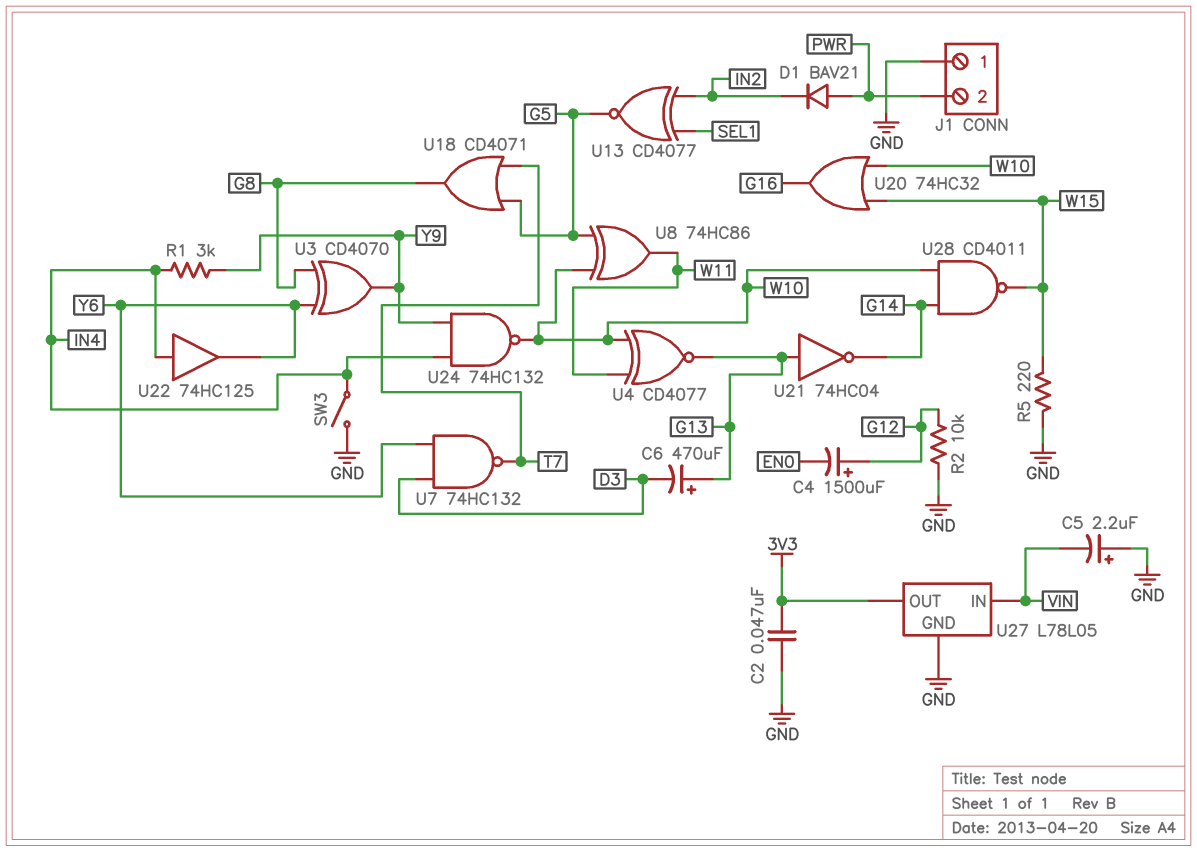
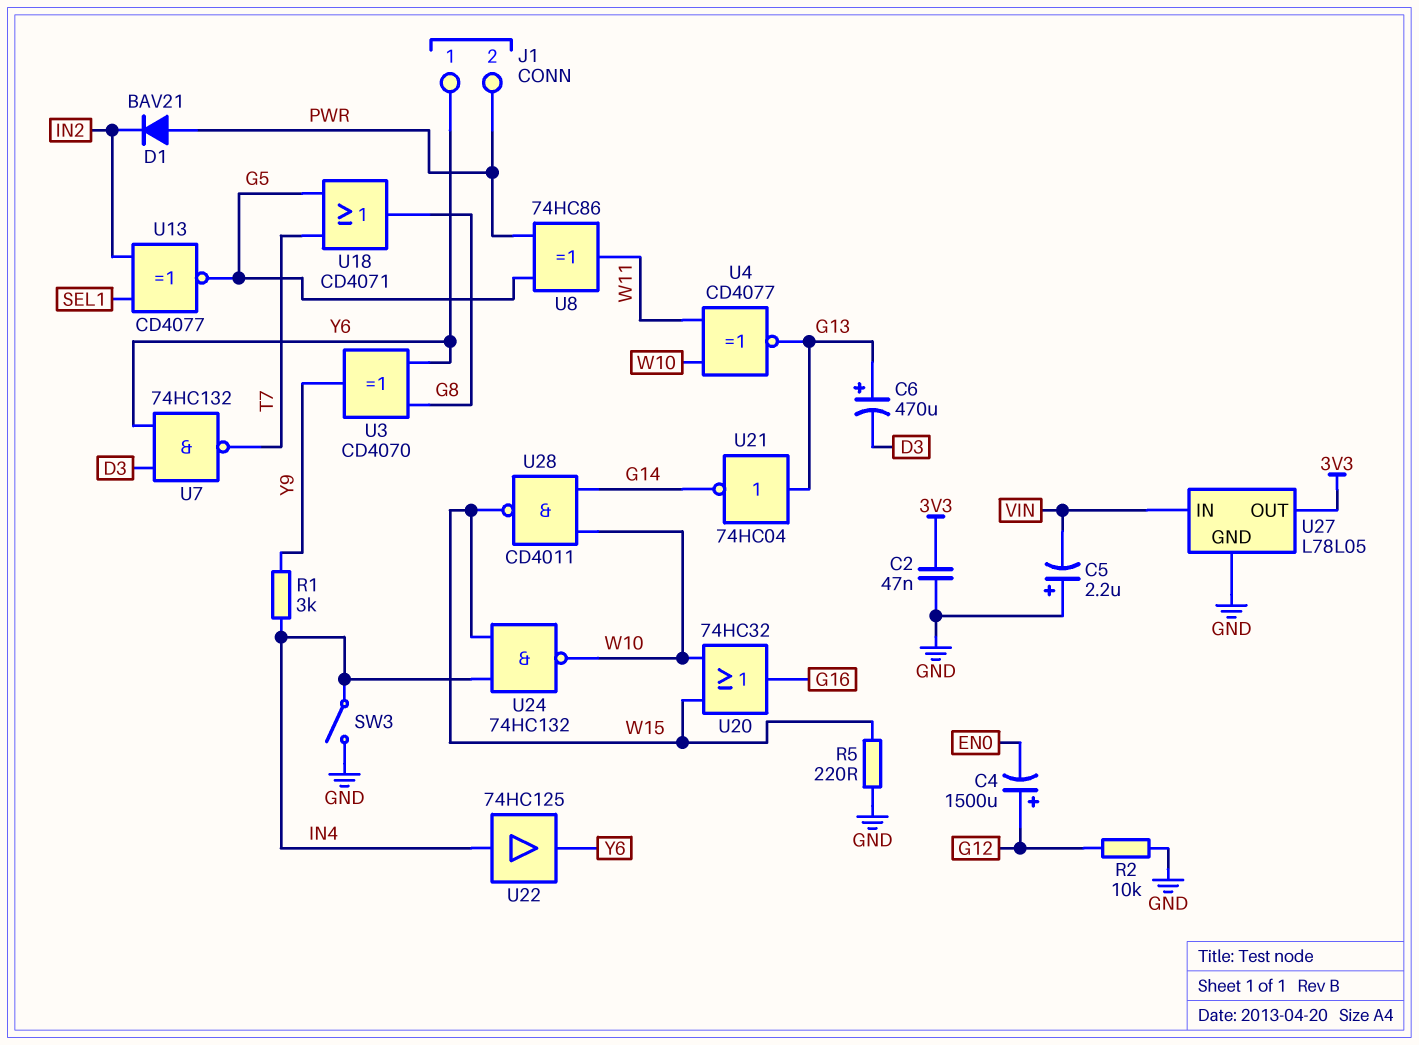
J1 pin 1: GND -> Y6
U8: XOR 74HC86 (in G5, in W10, out W11) -> XOR 74HC86 (in G5, in PWR, out W11)
U24: NAND 74HC132 (in IN4, in Y9, out W10) -> NAND 74HC132 (in IN4, in W15, out W10)

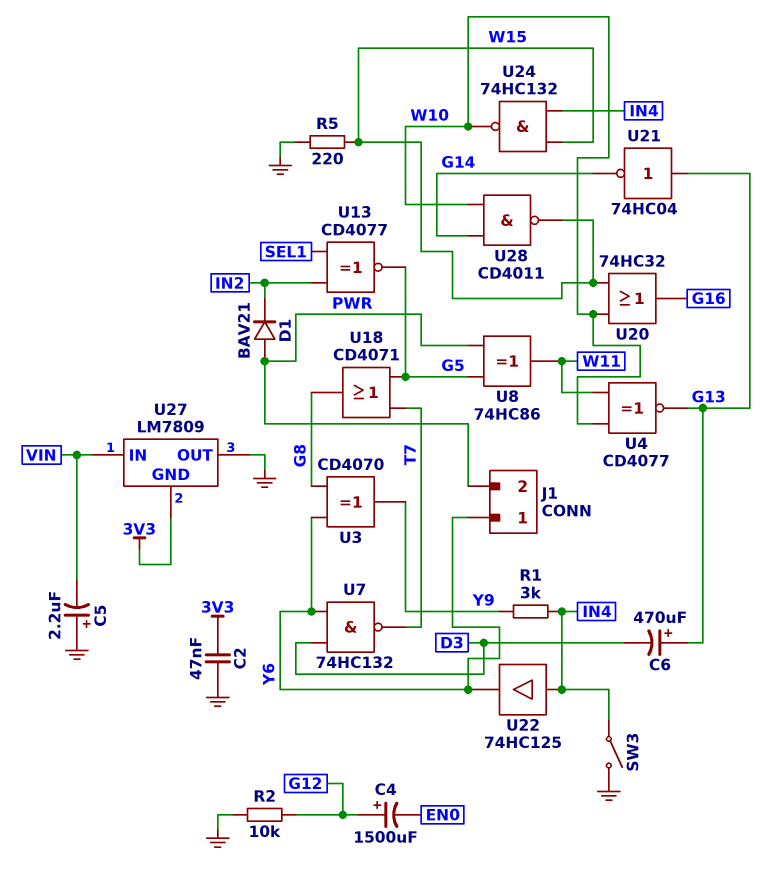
U27: L78L05 -> LM7809
U27 pin GND: GND -> 3V3
U27 pin OUT: 3V3 -> GND

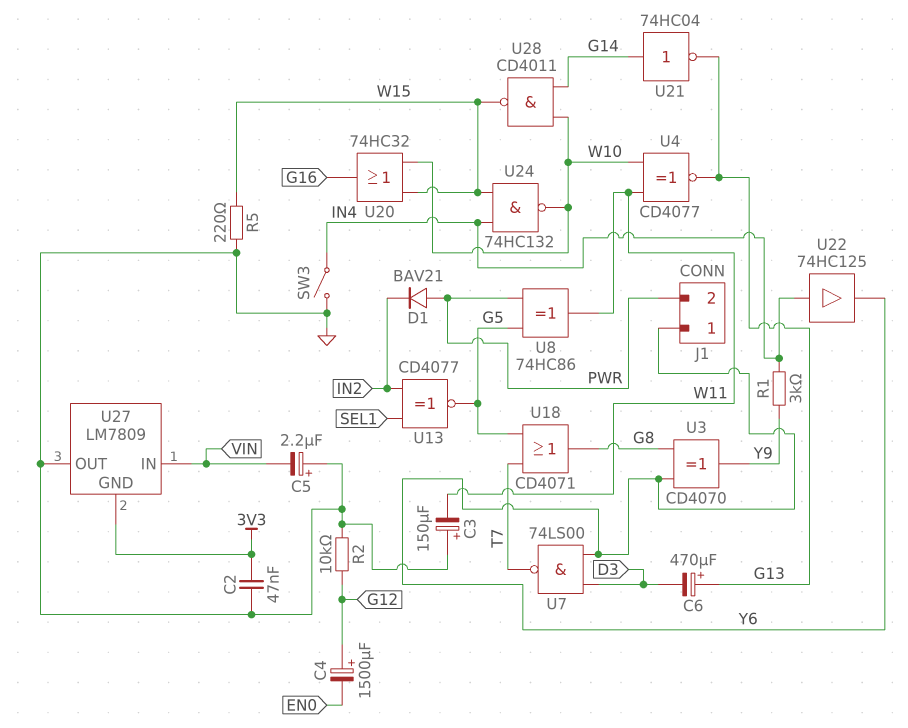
C3: none -> 150uF (plus GND, minus W11)
U7: NAND 74HC132 (in D3, in Y6, out T7) -> NAND 74LS00 (in D3, in Y6, out T7)
U21: NOT 74HC04 (in G13, out G14) -> NOT 74HC04 (in G14, out G13)

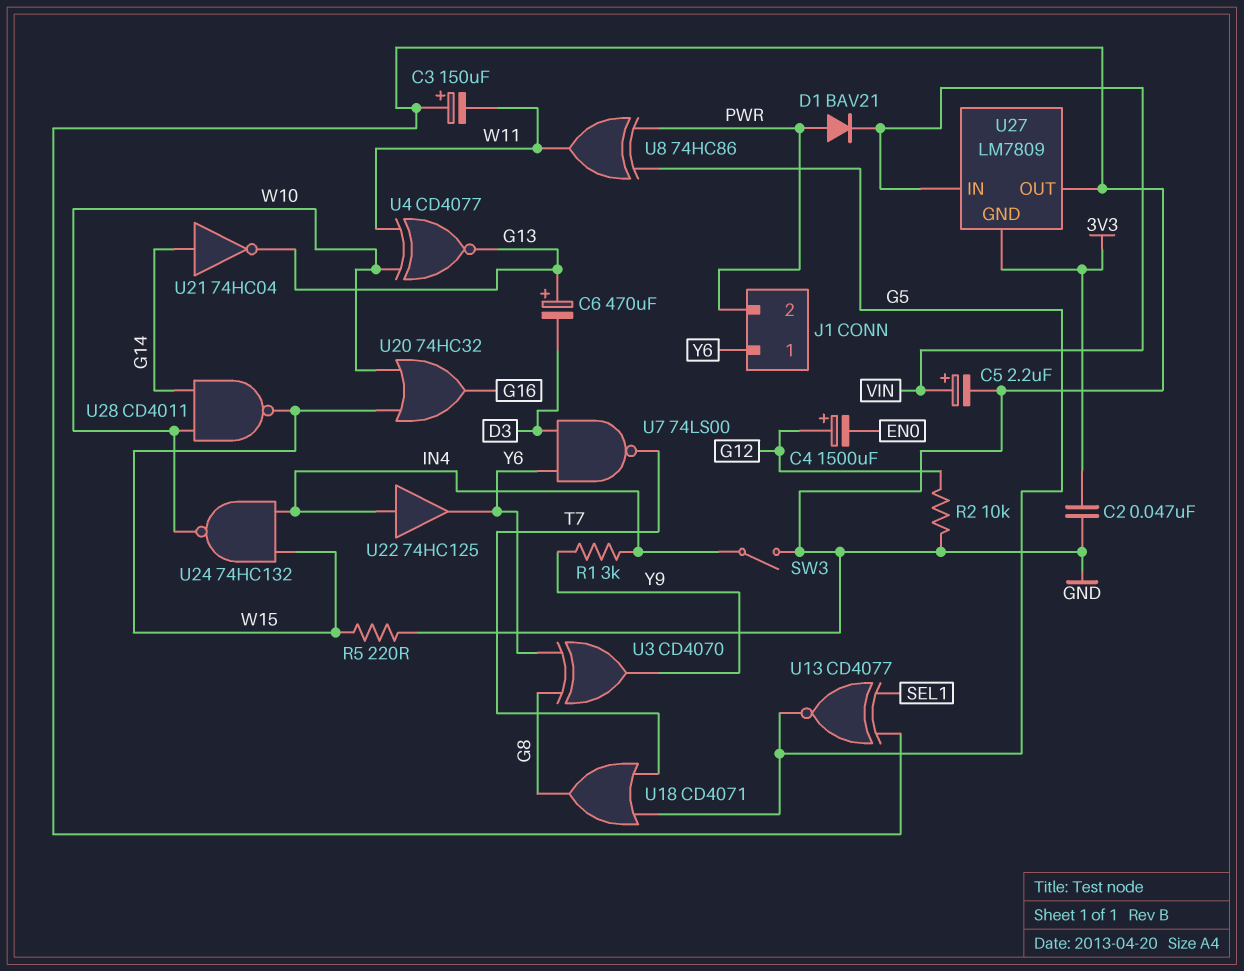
C5: 2.2uF (plus GND, minus VIN) -> 2.2uF (plus VIN, minus GND)
D1: diode BAV21 (A PWR, K IN2) -> diode BAV21 (A PWR, K VIN)
U13: XNOR CD4077 (in IN2, in SEL1, out G5) -> XNOR CD4077 (in GND, in SEL1, out G5)

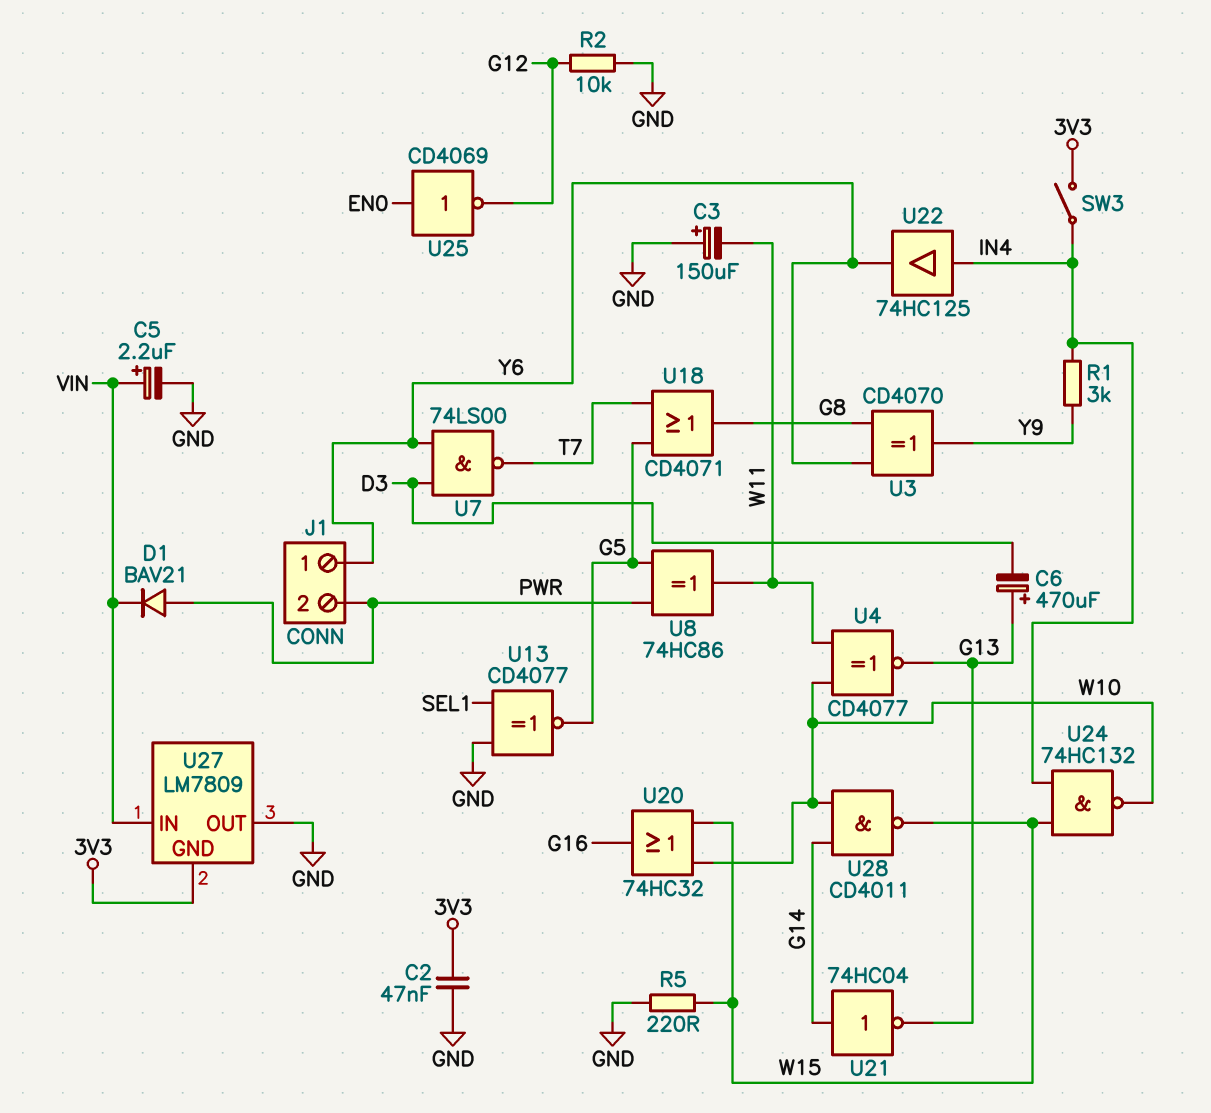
C4: 1500uF (plus G12, minus EN0) -> none
SW3: switch (GND, IN4) -> switch (3V3, IN4)
U25: none -> NOT CD4069 (in EN0, out G12)

